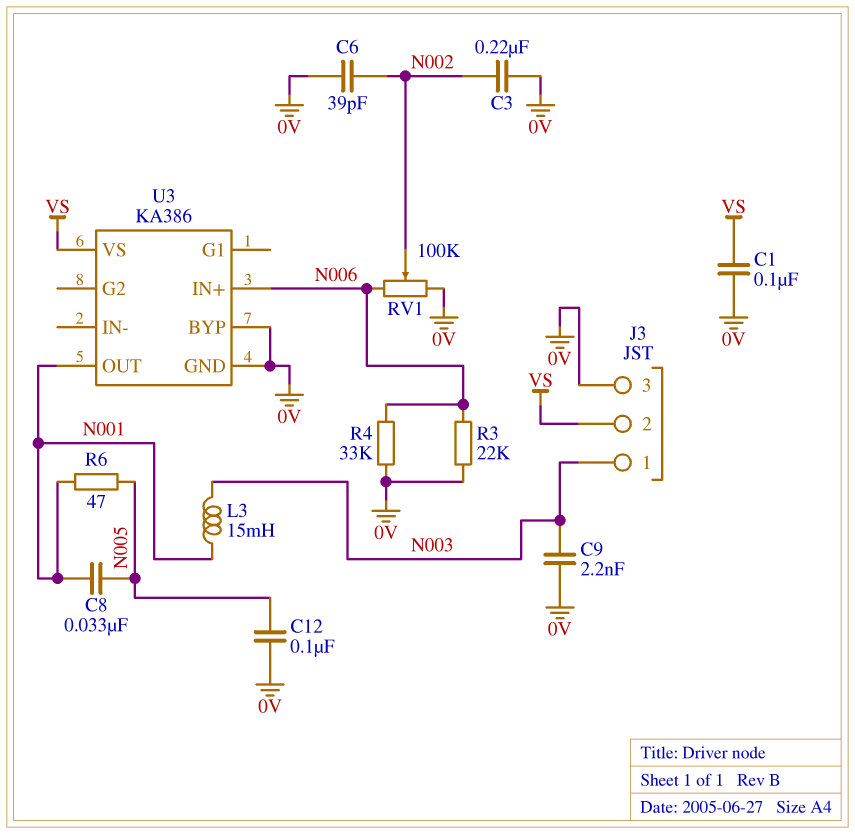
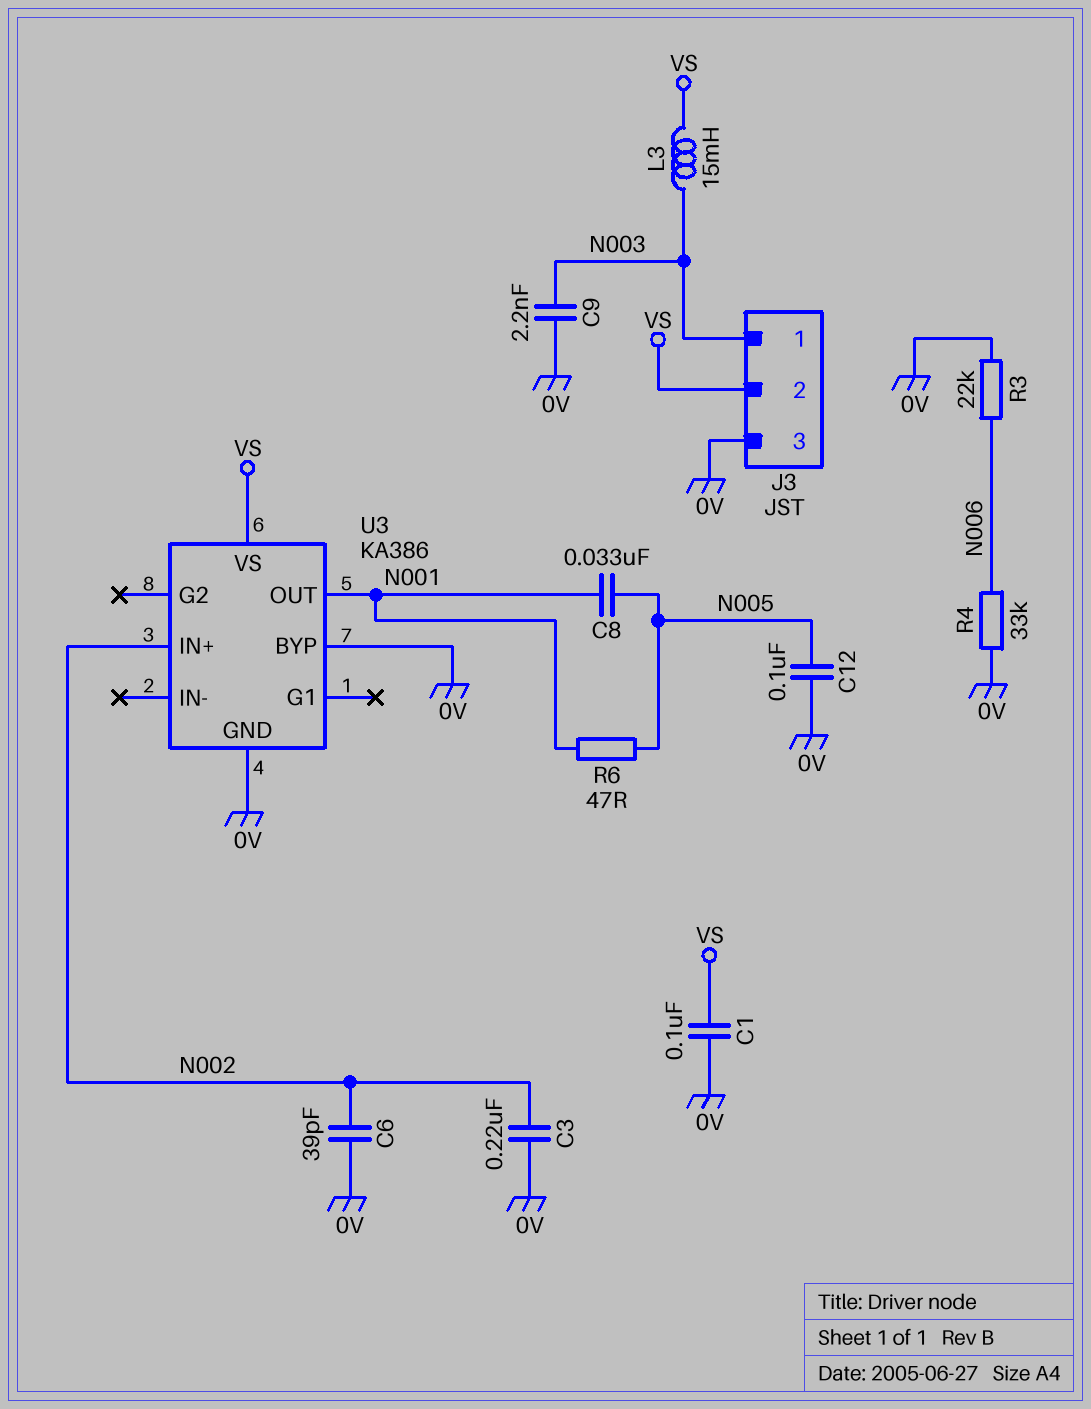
L3: 15mH (N001, N003) -> 15mH (N003, VS)
RV1: 100k (0V, N006, wiper N002) -> none
U3 pin IN+: N006 -> N002

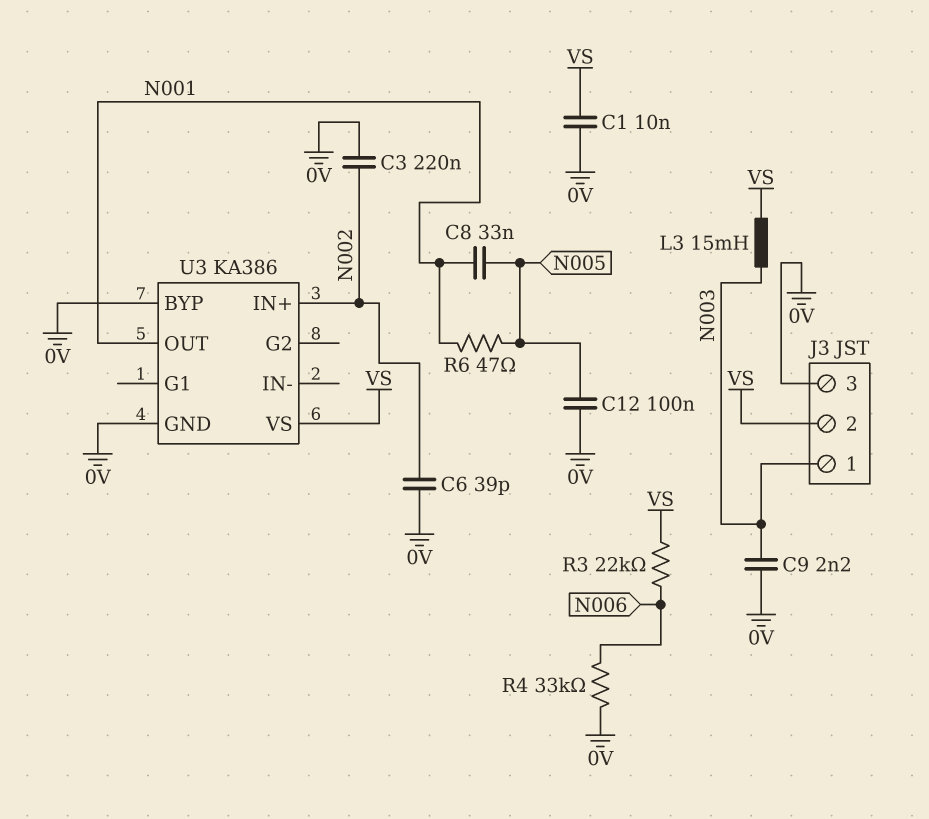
C1: 100nF (0V, VS) -> 10nF (0V, VS)
R3: 22k (0V, N006) -> 22k (N006, VS)

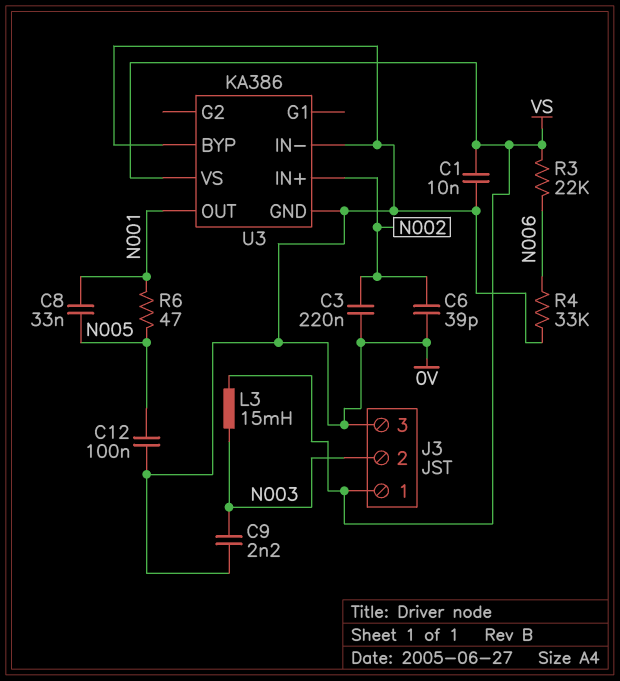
J3 pin 1: N003 -> VS
J3 pin 2: VS -> N003
U3 pin IN-: none -> 0V

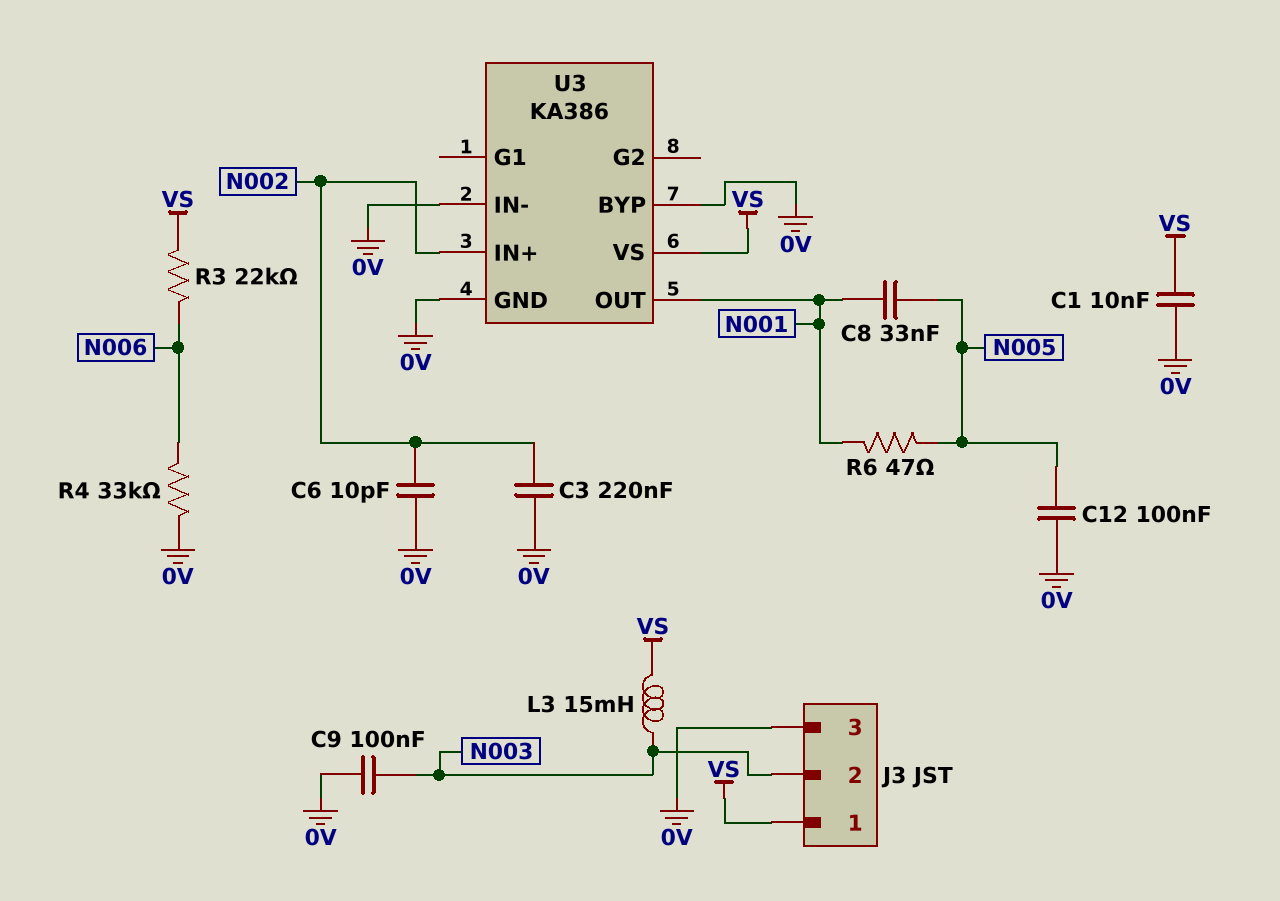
C6: 39pF (0V, N002) -> 10pF (0V, N002)
C9: 2.2nF (0V, N003) -> 100nF (0V, N003)

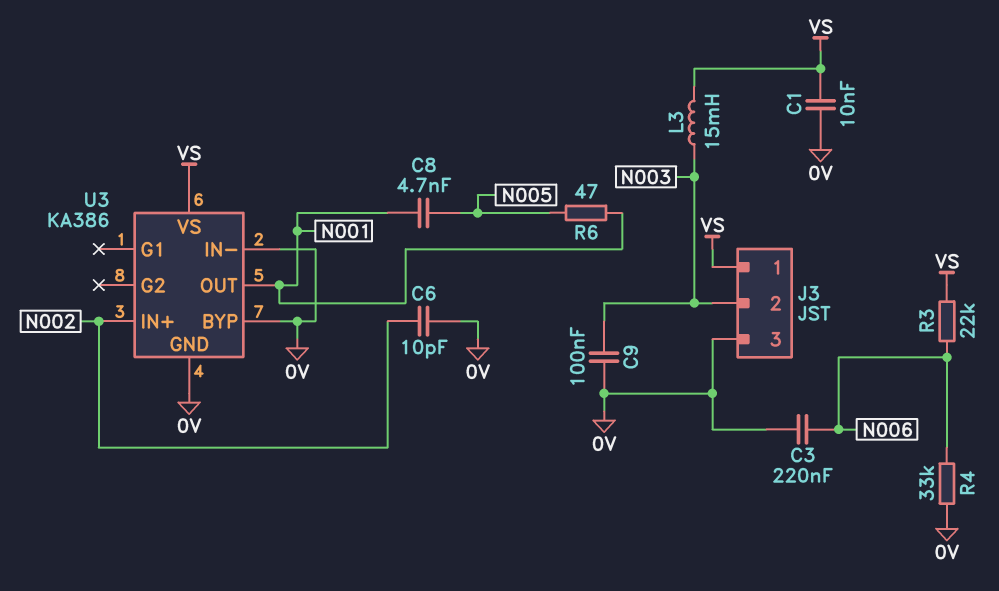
C3: 220nF (0V, N002) -> 220nF (0V, N006)
C8: 33nF (N001, N005) -> 4.7nF (N001, N005)
C12: 100nF (0V, N005) -> none

